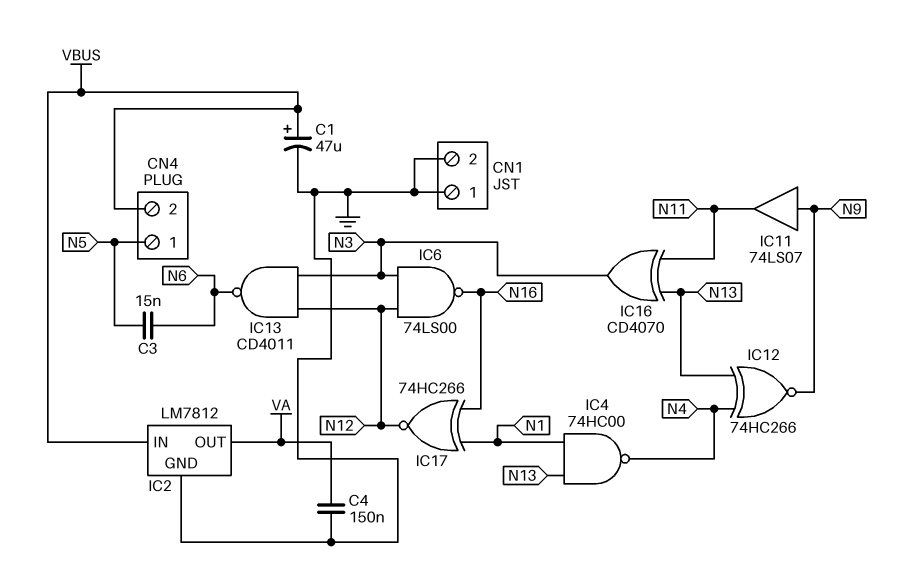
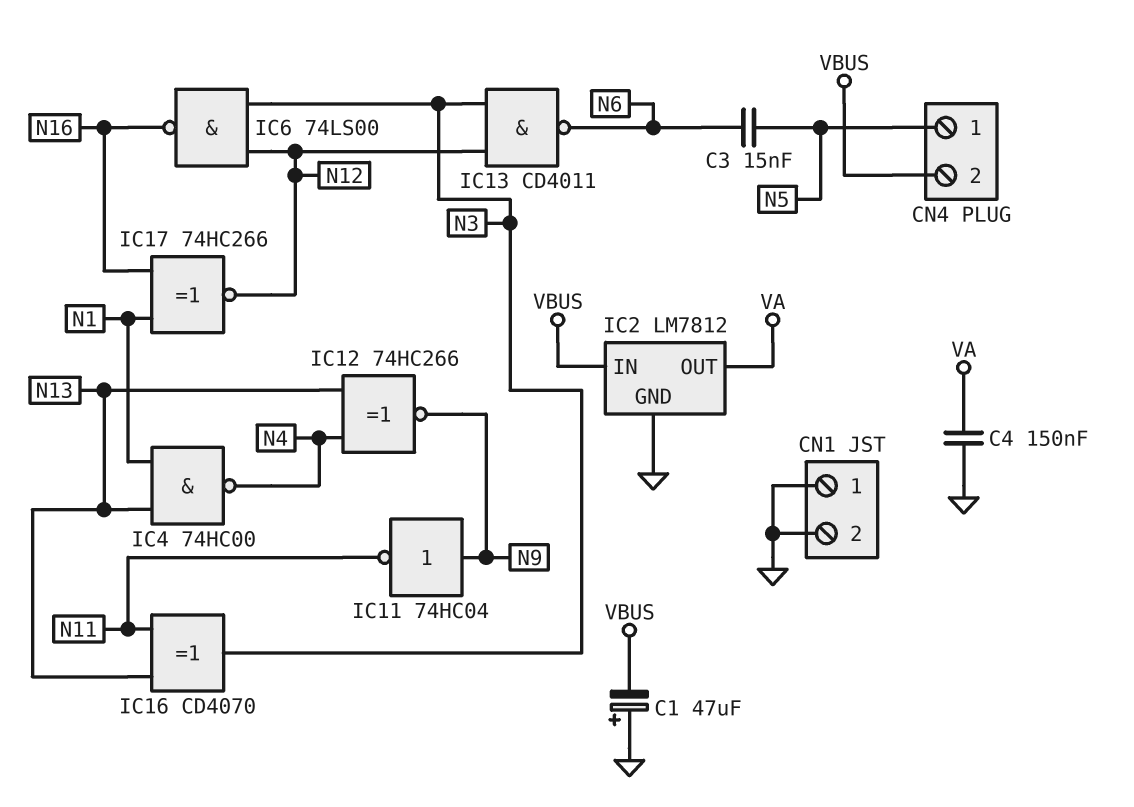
C1: 47uF (plus VBUS, minus GND) -> 47uF (plus GND, minus VBUS)
IC11: buffer 74LS07 (in N9, out N11) -> NOT 74HC04 (in N9, out N11)

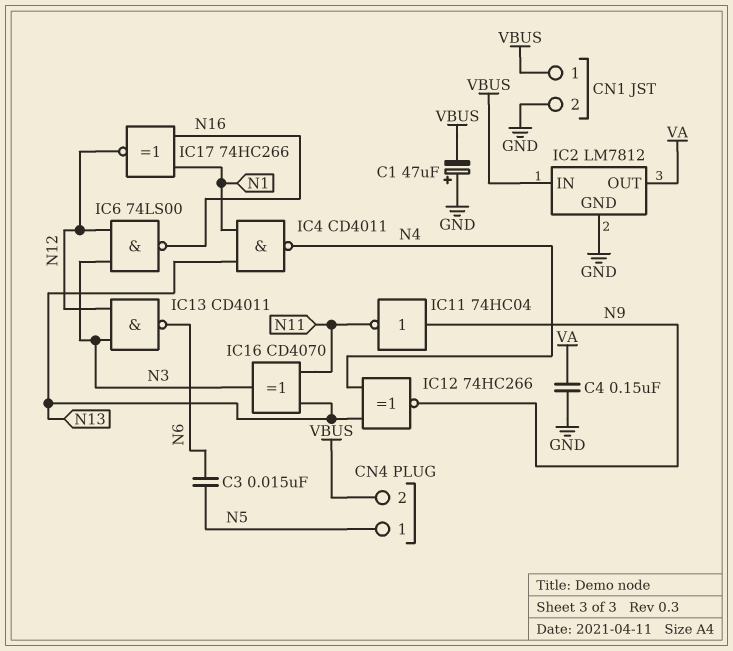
CN1 pin 1: GND -> VBUS
IC4: NAND 74HC00 (in N1, in N13, out N4) -> NAND CD4011 (in N1, in N13, out N4)

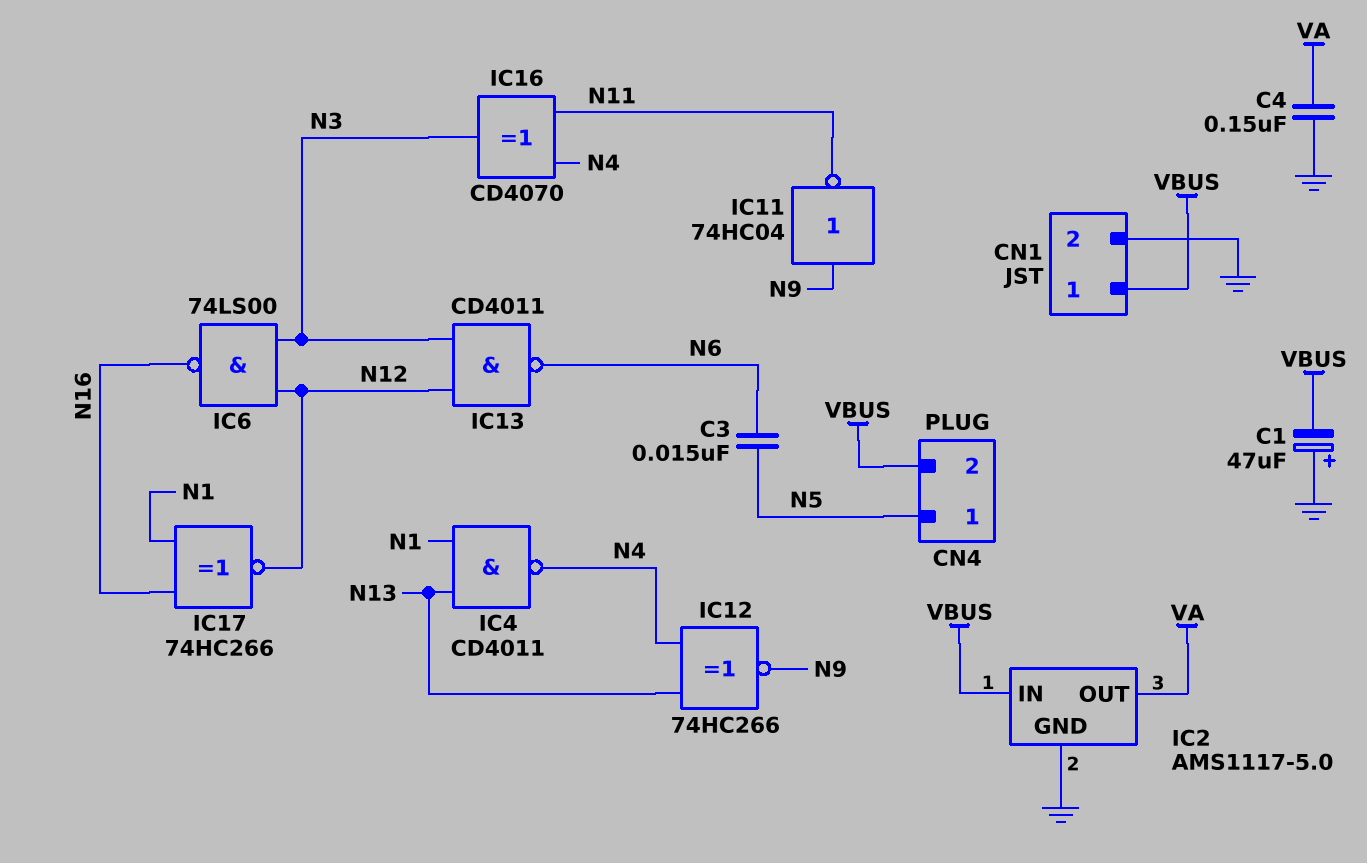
IC2: LM7812 -> AMS1117-5.0
IC16: XOR CD4070 (in N11, in N13, out N3) -> XOR CD4070 (in N4, in N11, out N3)

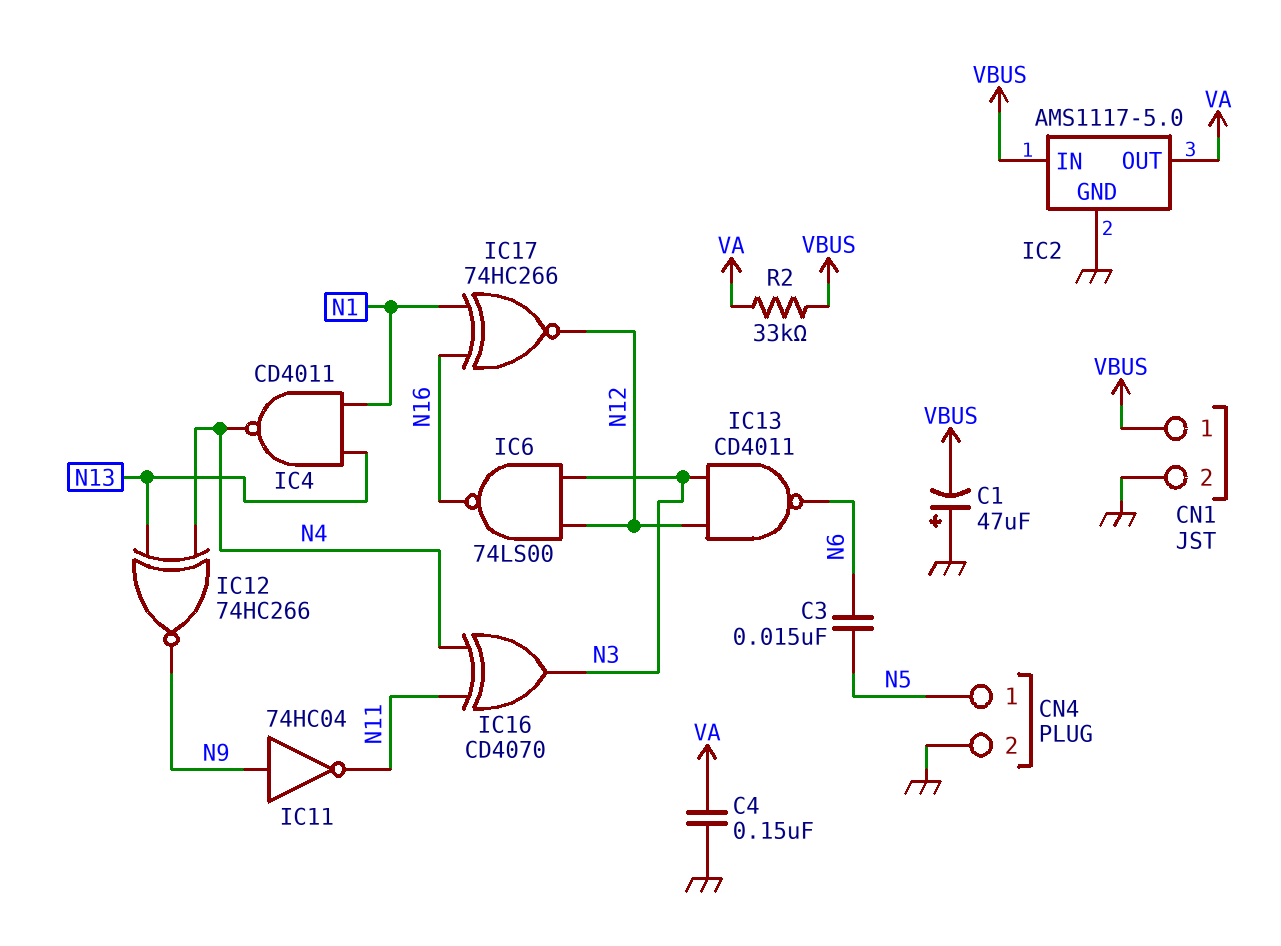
CN4 pin 2: VBUS -> GND
R2: none -> 33k (VA, VBUS)

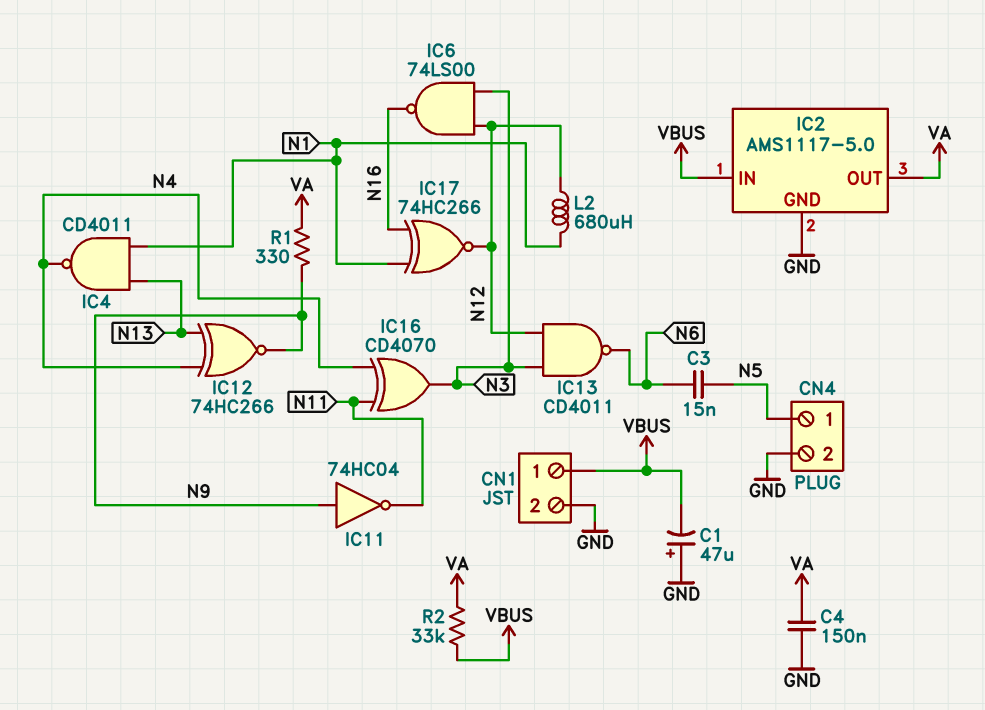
L2: none -> 680uH (N1, N12)
R1: none -> 330 (N9, VA)

